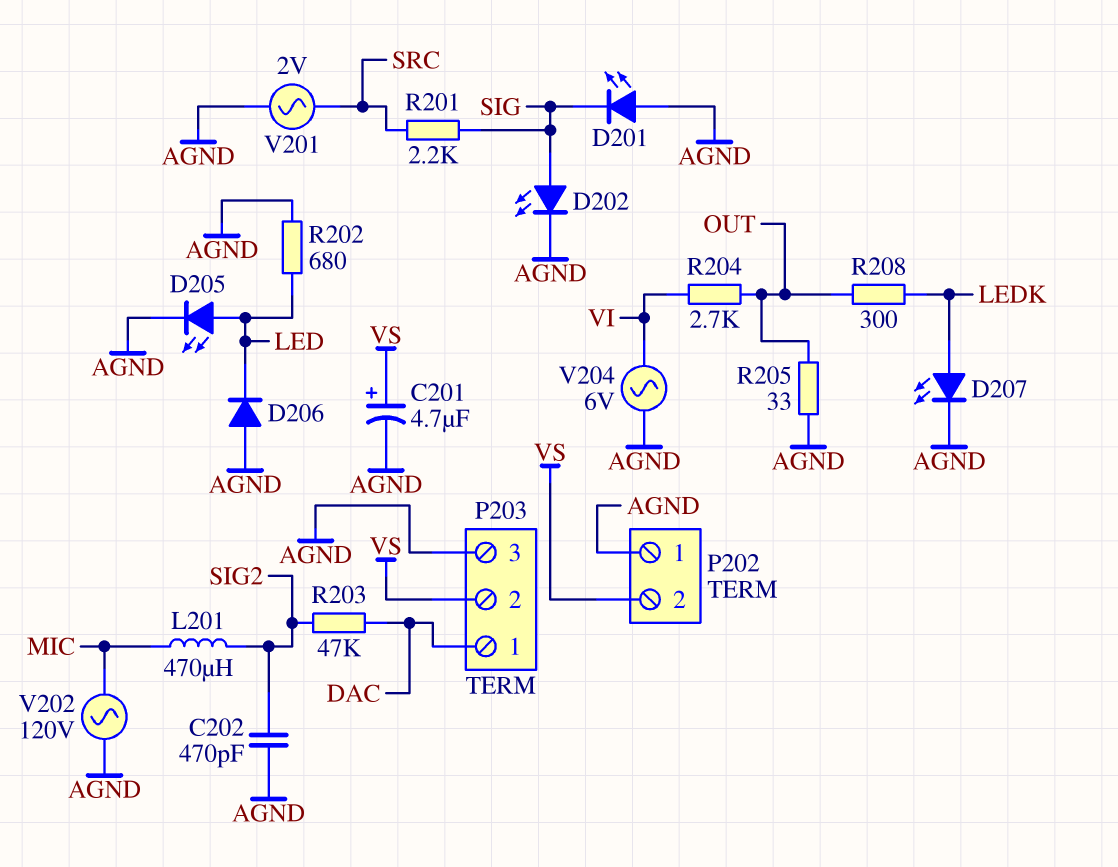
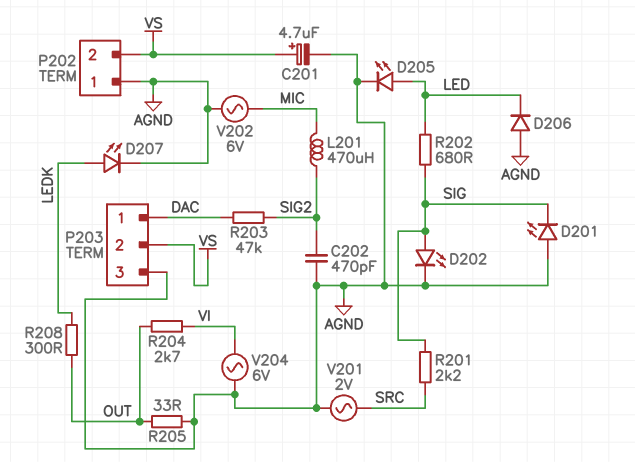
R202: 680 (AGND, LED) -> 680 (LED, SIG)
V202: AC 120V (AGND, MIC) -> AC 6V (AGND, MIC)

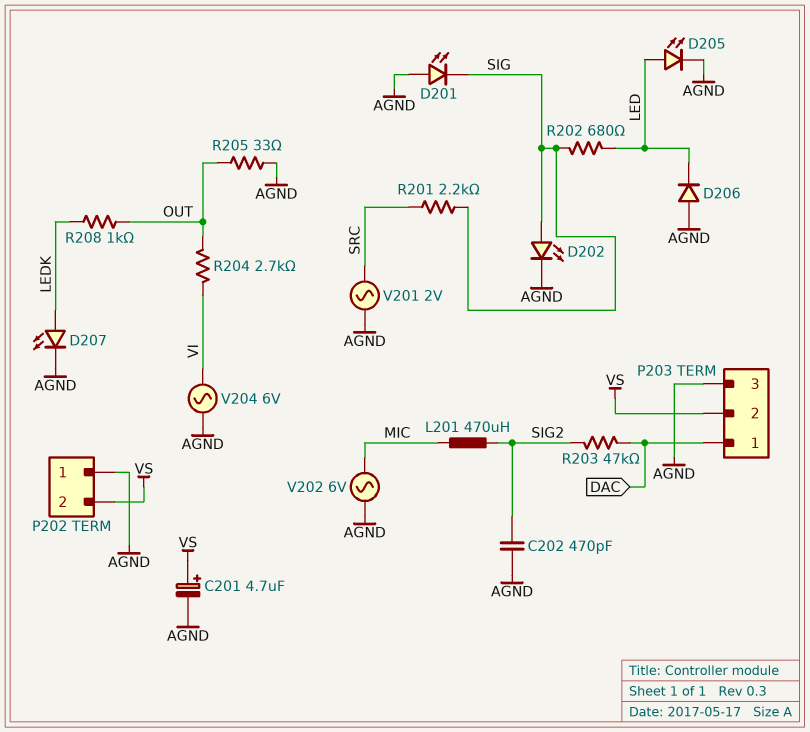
R208: 300 (LEDK, OUT) -> 1k (LEDK, OUT)

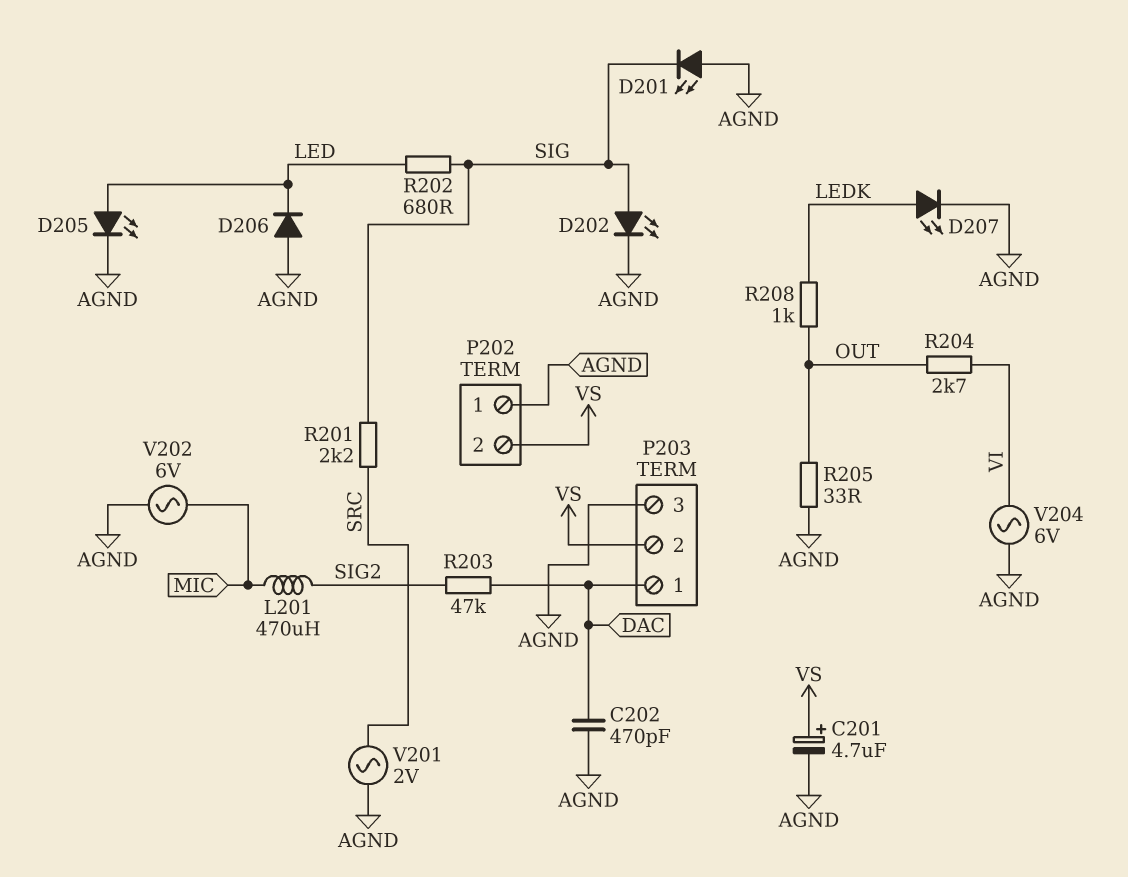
C202: 470pF (AGND, SIG2) -> 470pF (AGND, DAC)

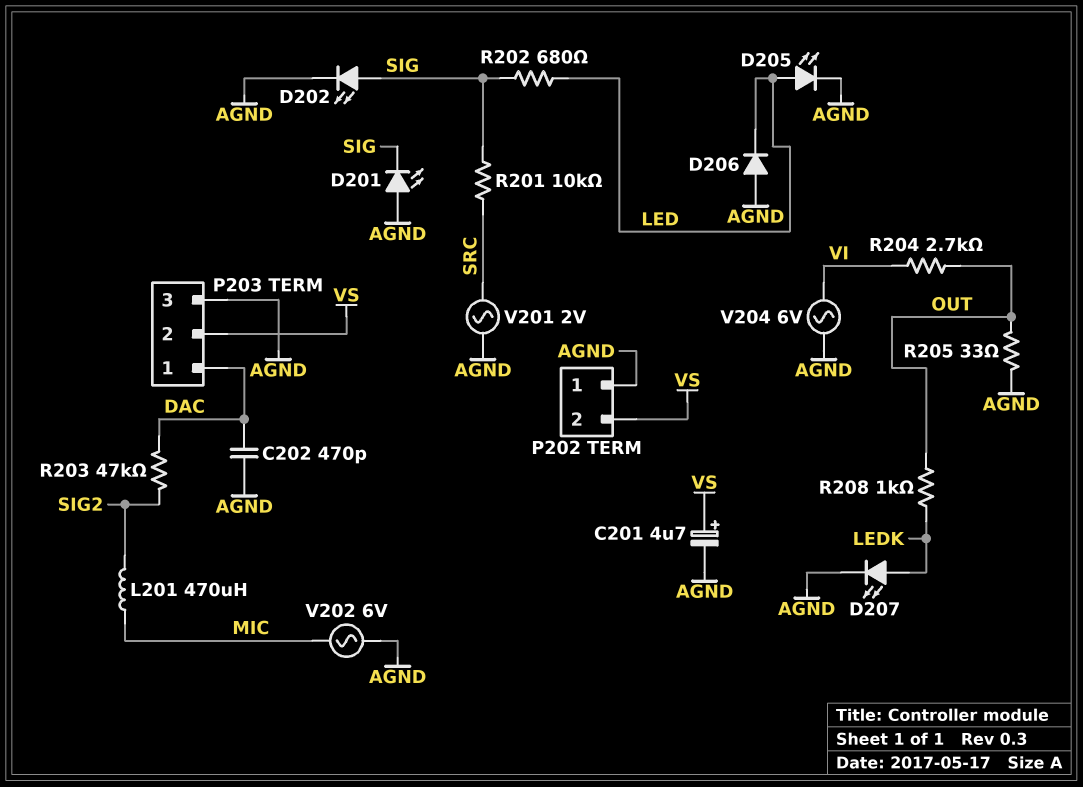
R201: 2.2k (SIG, SRC) -> 10k (SIG, SRC)

